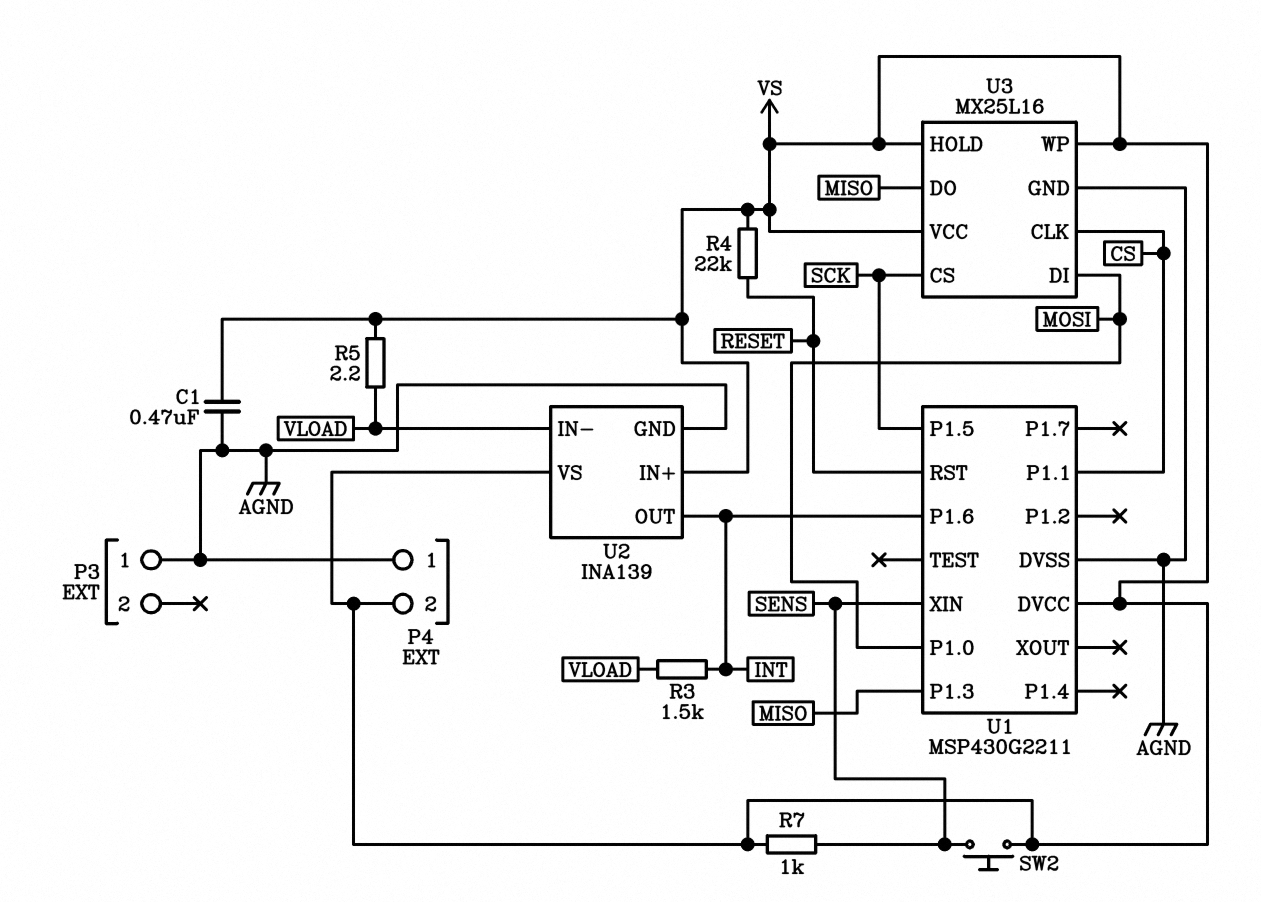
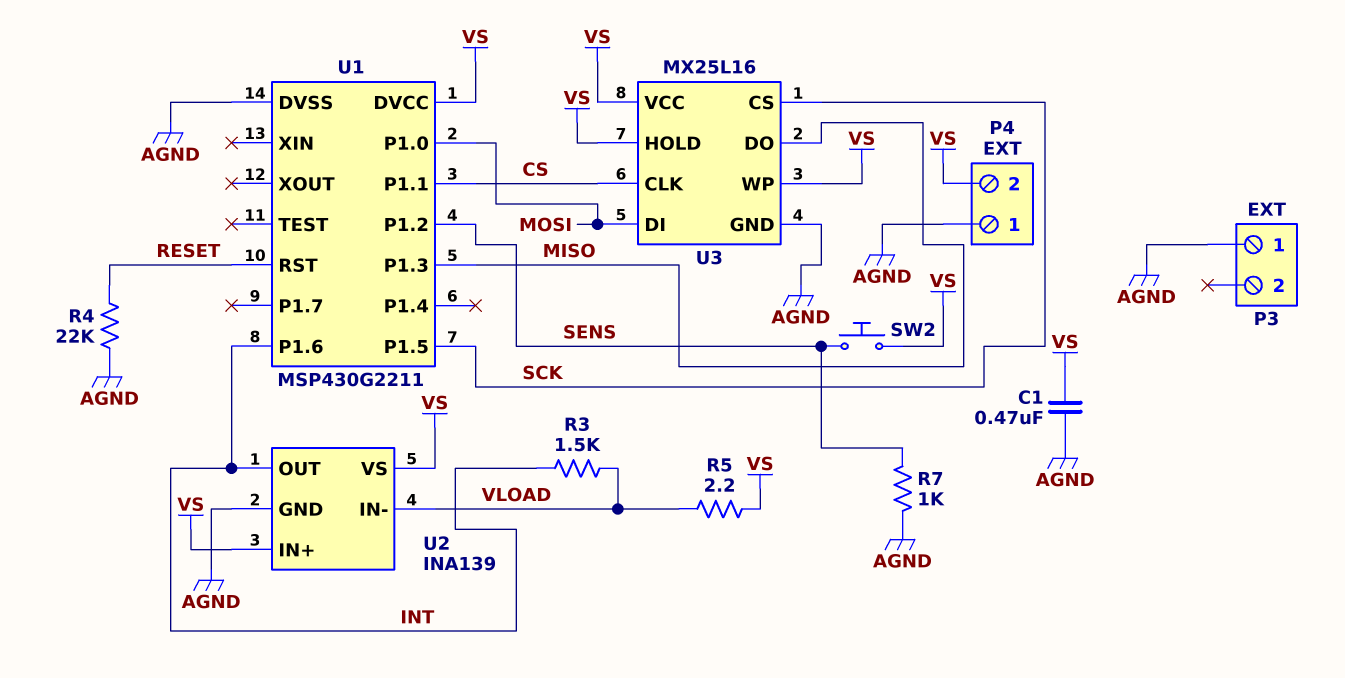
R4: 22k (RESET, VS) -> 22k (AGND, RESET)
R7: 1k (SENS, VS) -> 1k (AGND, SENS)
U1 pin P1.2: none -> SENS
U1 pin XIN: SENS -> none

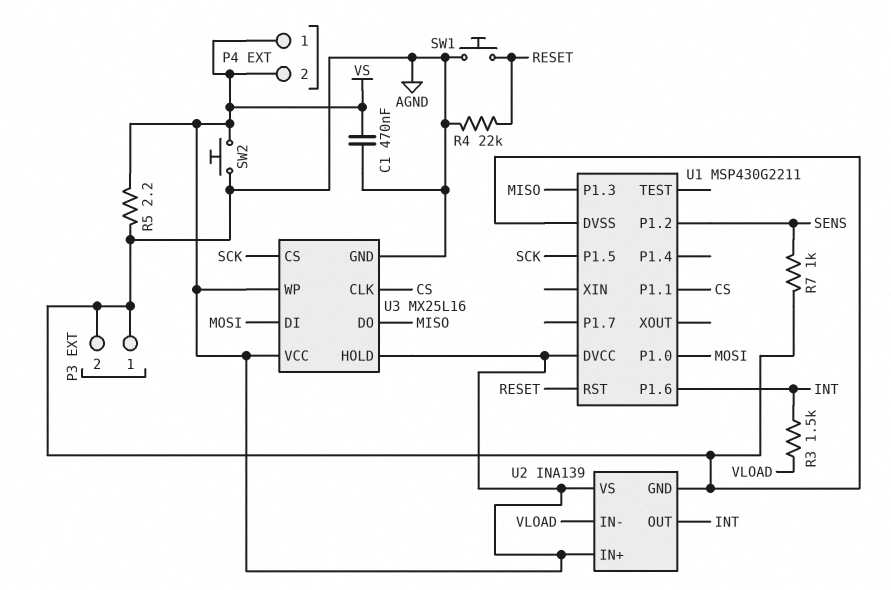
P3 pin 2: none -> AGND
P4 pin 1: AGND -> VS
R5: 2.2 (VLOAD, VS) -> 2.2 (AGND, VS)
SW1: none -> button (AGND, RESET)
SW2: button (SENS, VS) -> button (AGND, VS)

